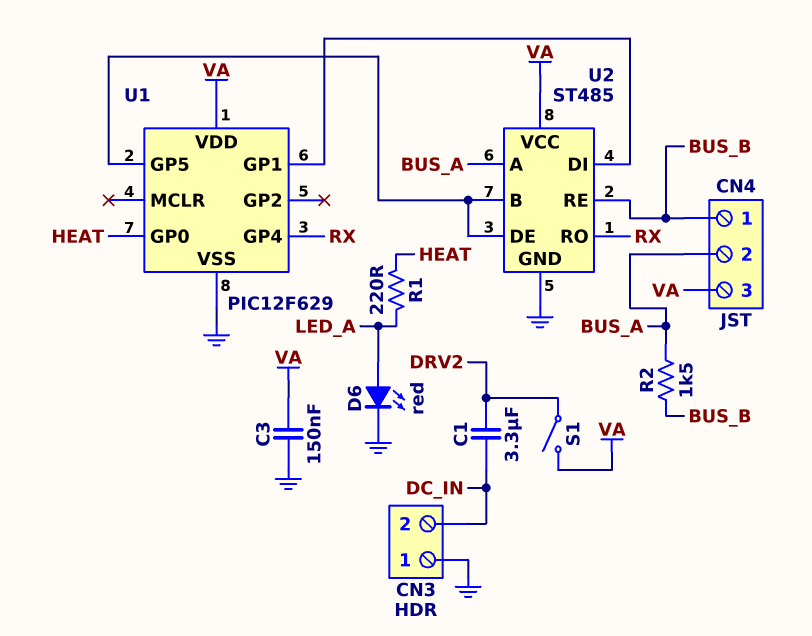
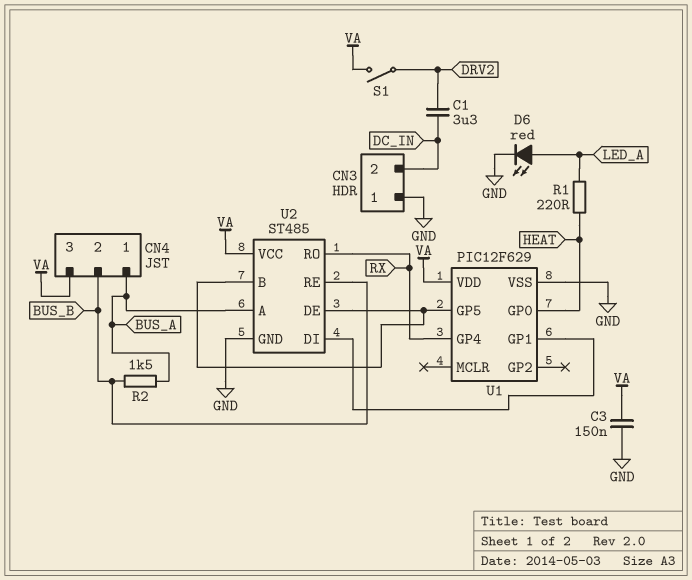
CN4 pin 1: BUS_B -> BUS_A
CN4 pin 2: BUS_A -> BUS_B

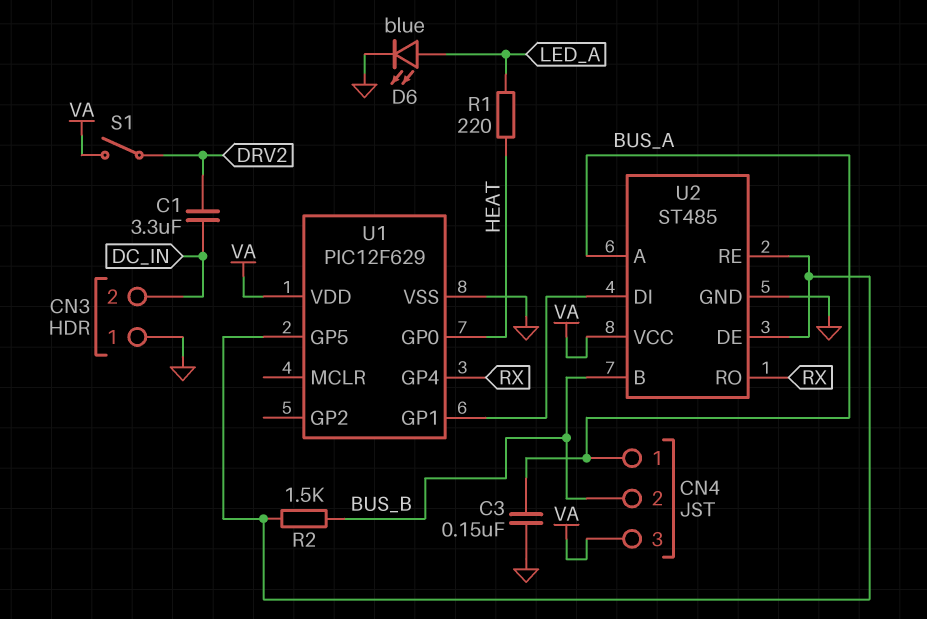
C3: 150nF (GND, VA) -> 150nF (BUS_A, GND)
D6: LED red (A LED_A, K GND) -> LED blue (A LED_A, K GND)
R2: 1.5k (BUS_A, BUS_B) -> 1.5k (BUS_B, U1/GP5)
U2 pin B: U1/GP5 -> BUS_B
U2 pin RE: BUS_B -> U1/GP5

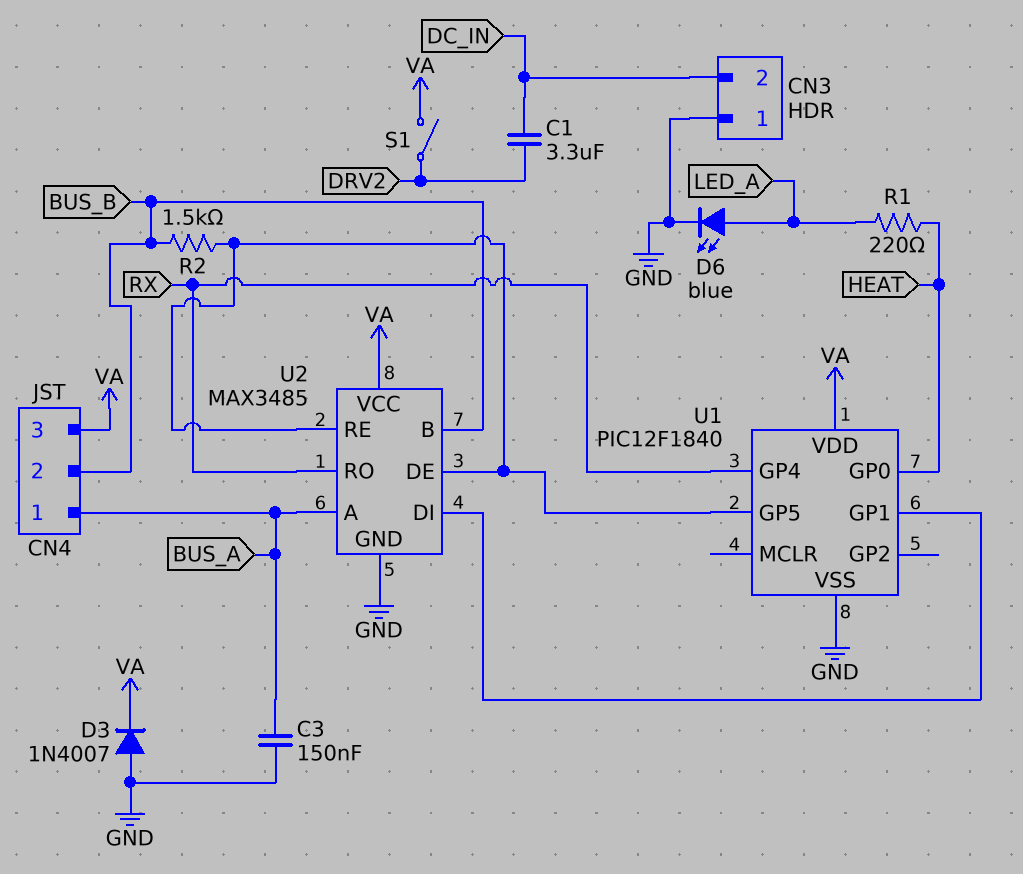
D3: none -> diode 1N4007 (A GND, K VA)
U1: PIC12F629 -> PIC12F1840
U2: ST485 -> MAX3485

